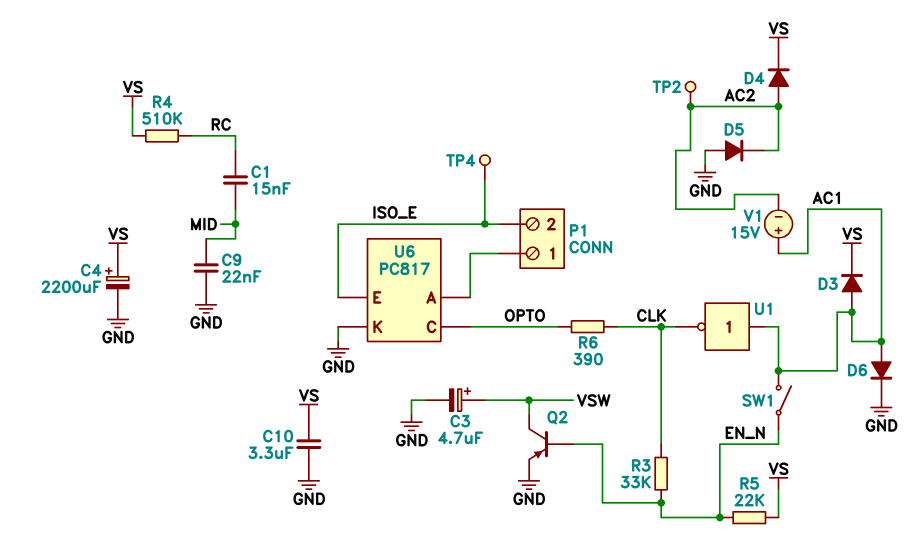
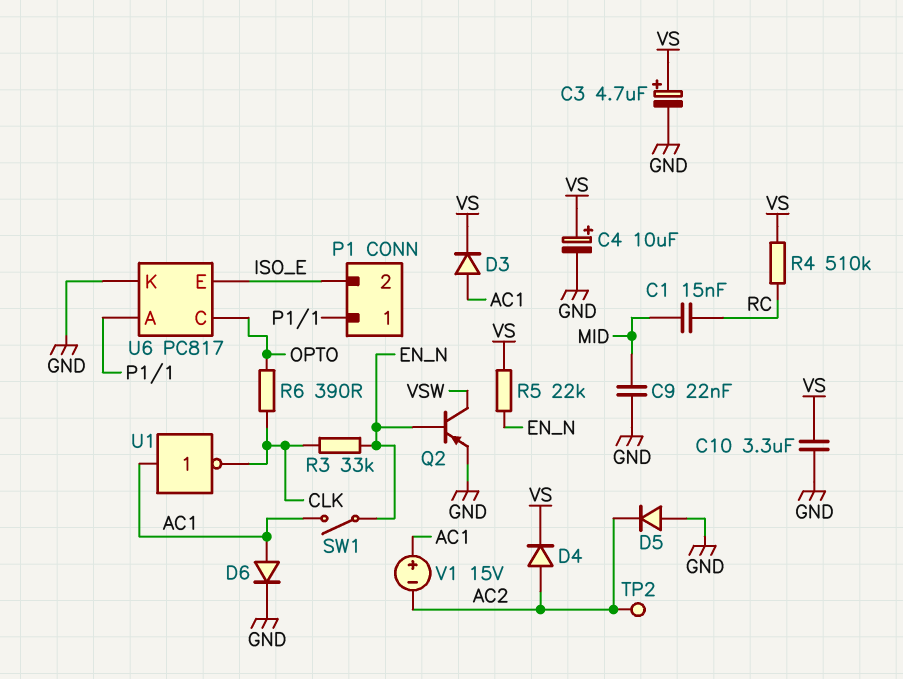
C3: 4.7uF (plus VSW, minus GND) -> 4.7uF (plus VS, minus GND)
C4: 2200uF (plus VS, minus GND) -> 10uF (plus VS, minus GND)
TP4: test point (ISO_E) -> none

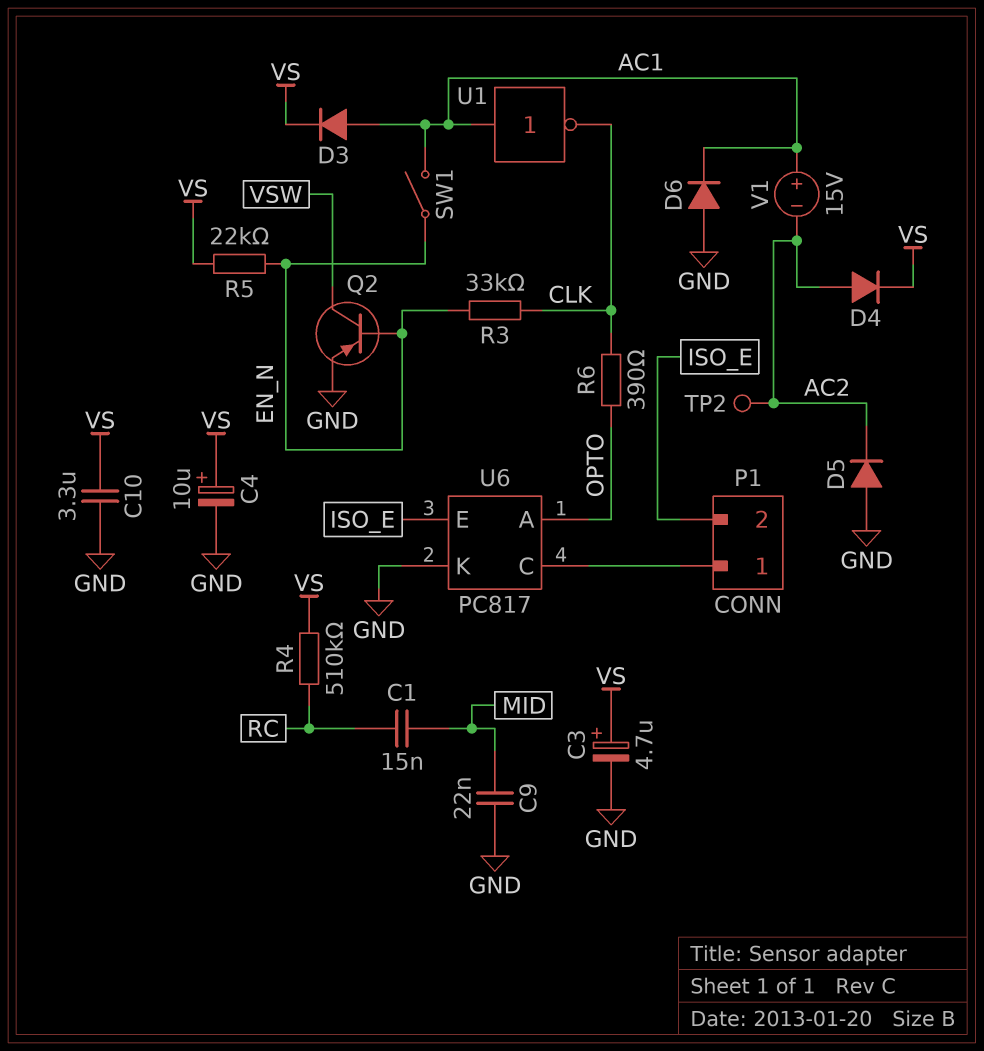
D6: diode (A AC1, K GND) -> diode (A GND, K AC1)
U6 pin A: P1/1 -> OPTO
U6 pin C: OPTO -> P1/1

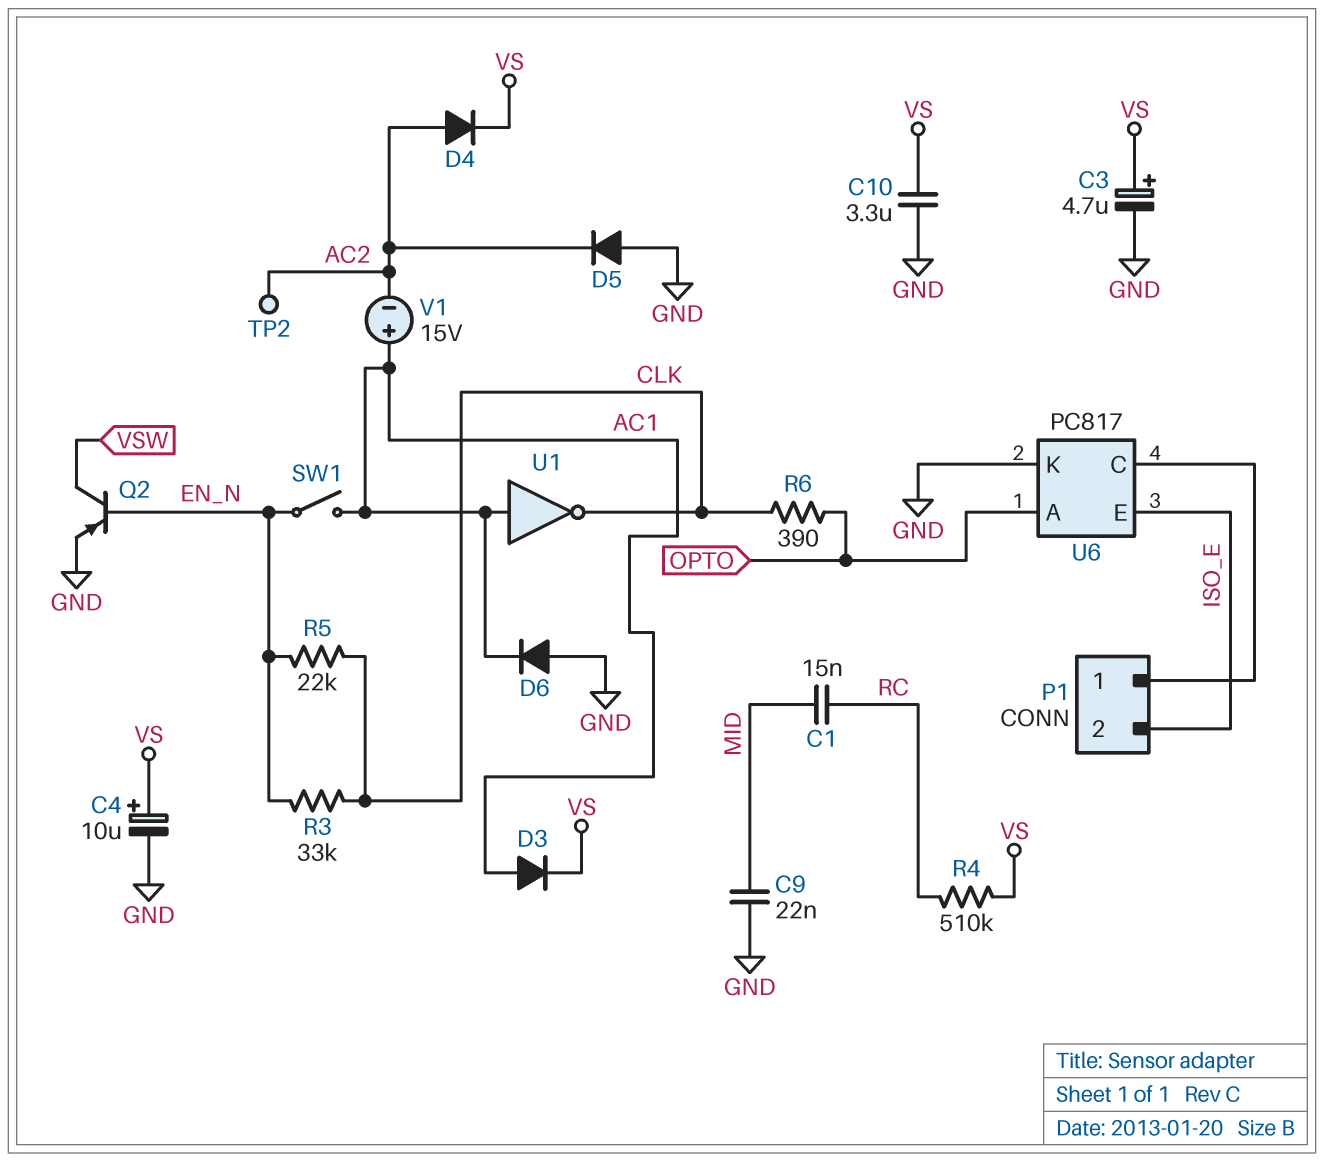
R5: 22k (EN_N, VS) -> 22k (CLK, EN_N)

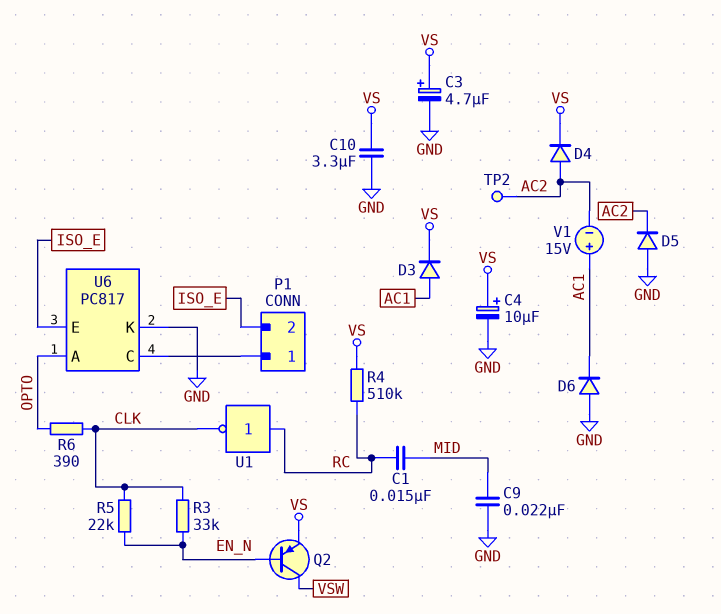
Q2: PNP (B EN_N, C VSW, E GND) -> PNP (B EN_N, C VSW, E VS)
SW1: switch (AC1, EN_N) -> none
U1: NOT (in AC1, out CLK) -> NOT (in RC, out CLK)

